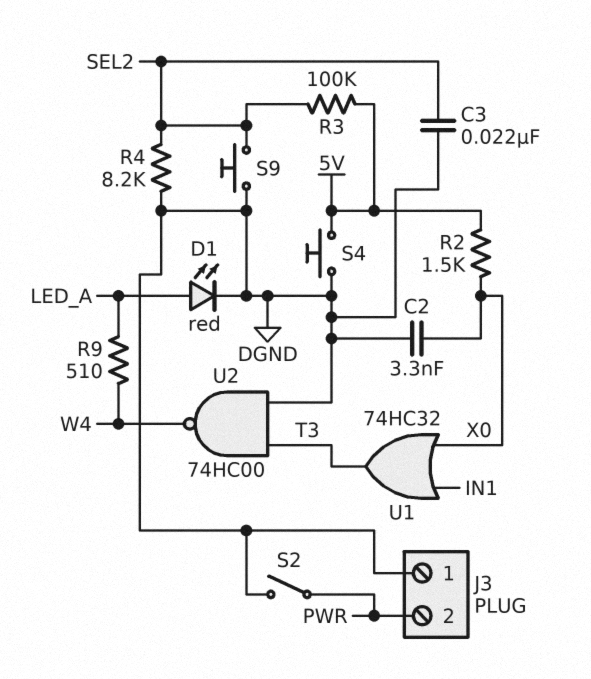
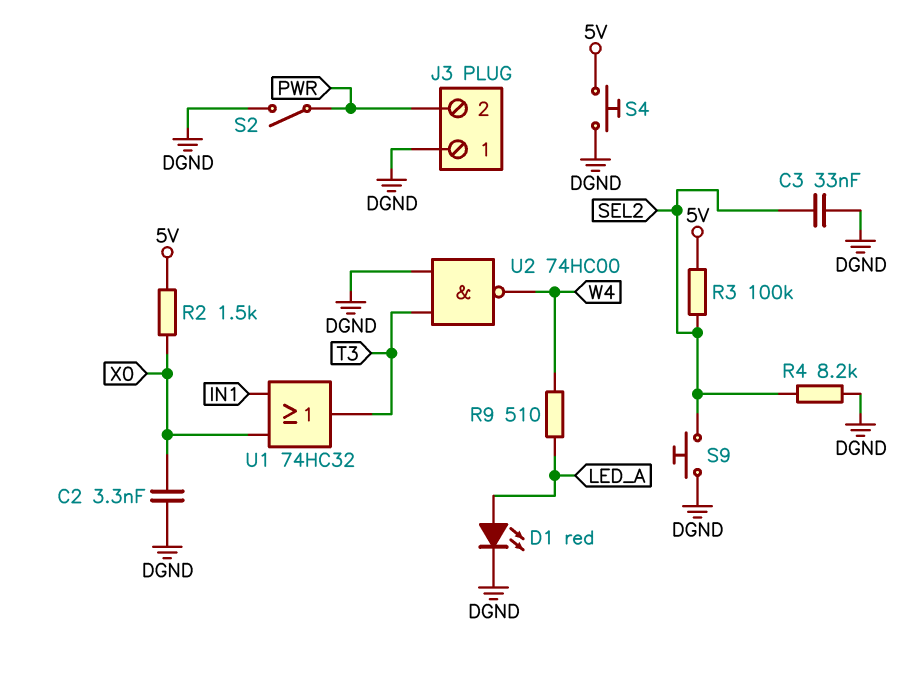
C3: 22nF (DGND, SEL2) -> 33nF (DGND, SEL2)

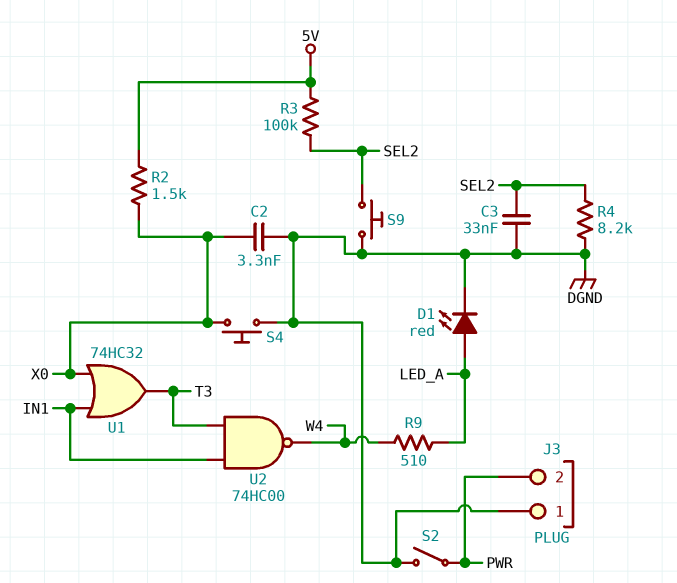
S4: button (5V, DGND) -> button (DGND, X0)
U2: NAND 74HC00 (in DGND, in T3, out W4) -> NAND 74HC00 (in IN1, in T3, out W4)

